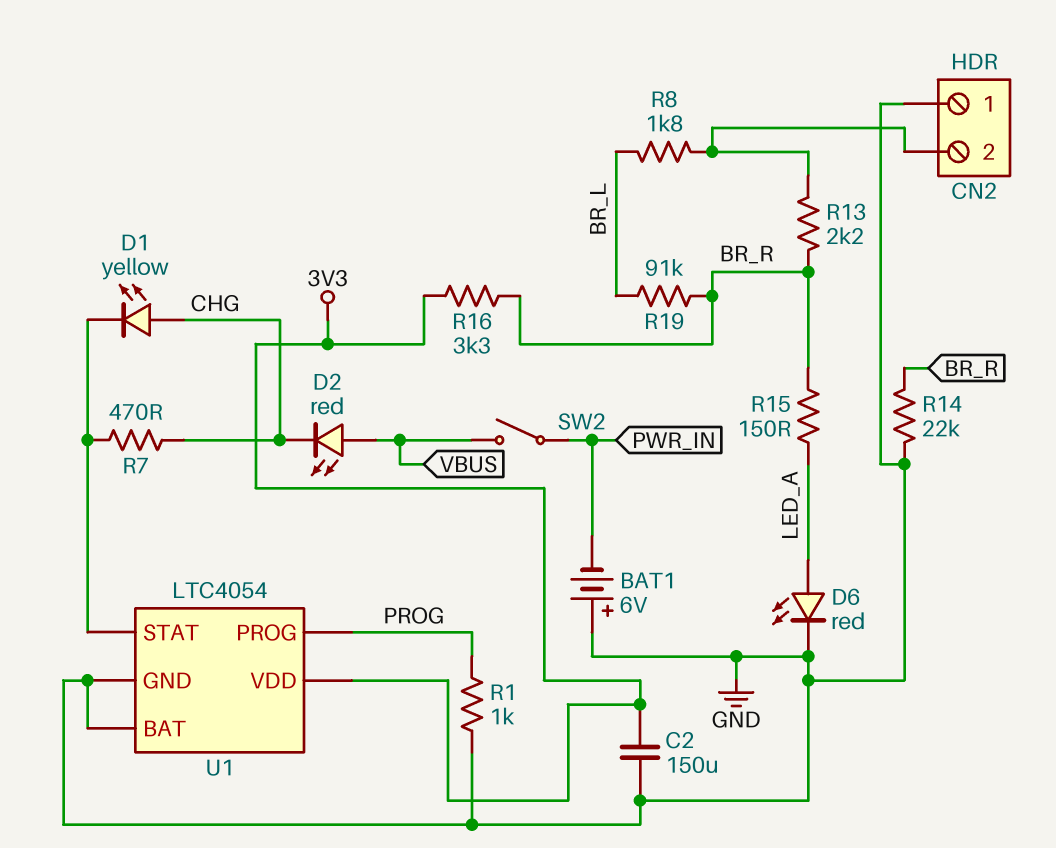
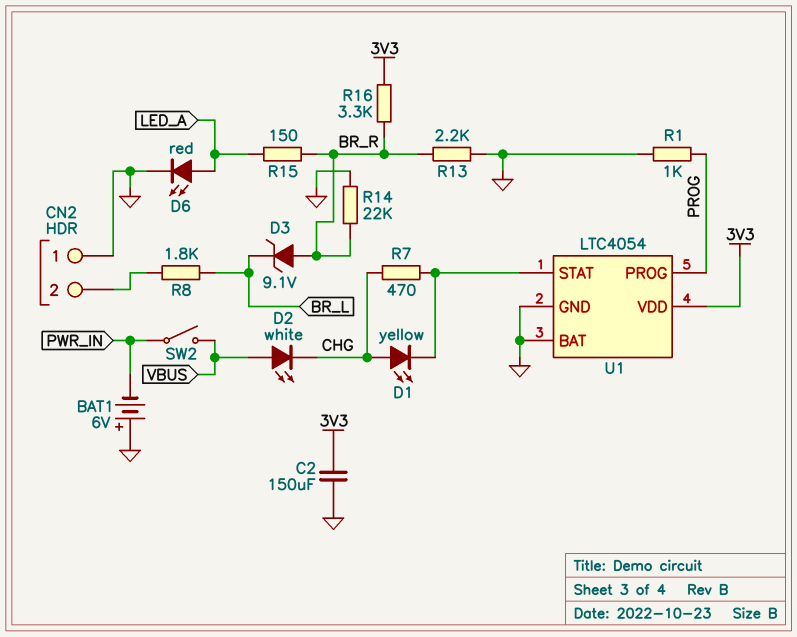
D2: LED red (A VBUS, K CHG) -> LED white (A VBUS, K CHG)
D3: none -> zener 9.1V (A BR_R, K BR_L)
R13: 2.2k (BR_R, CN2/2) -> 2.2k (BR_R, GND)
R19: 91k (BR_L, BR_R) -> none

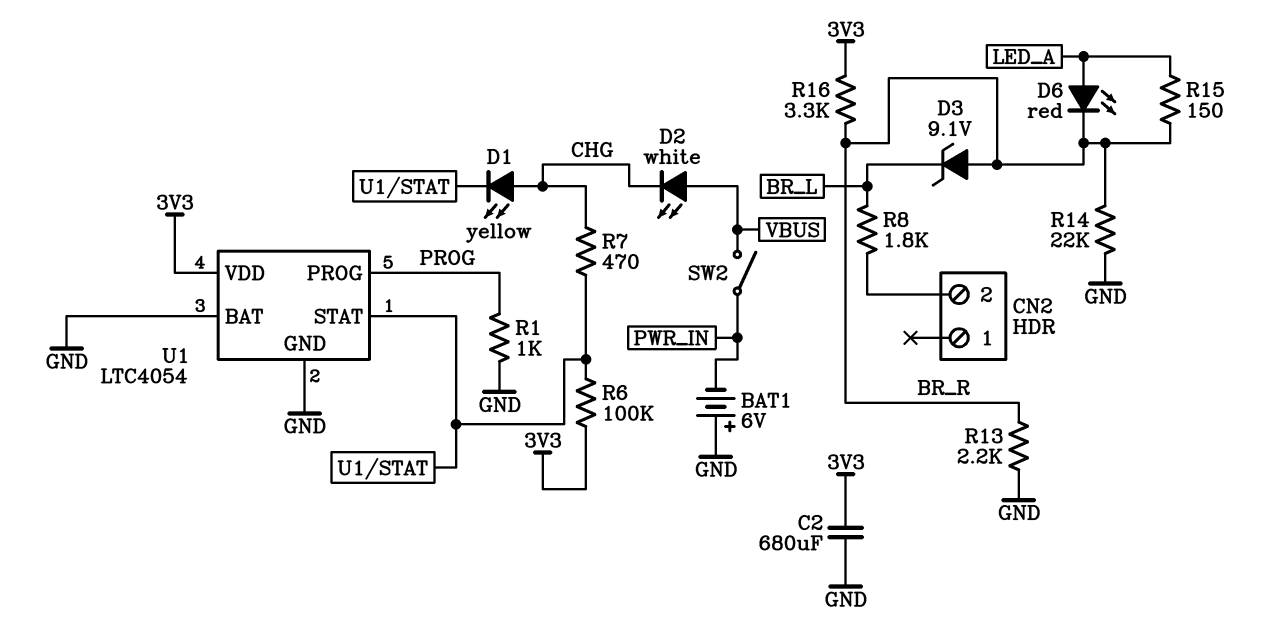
C2: 150uF (3V3, GND) -> 680uF (3V3, GND)
CN2 pin 1: GND -> none
D6: LED red (A LED_A, K GND) -> LED red (A LED_A, K BR_R)
R6: none -> 100k (3V3, U1/STAT)

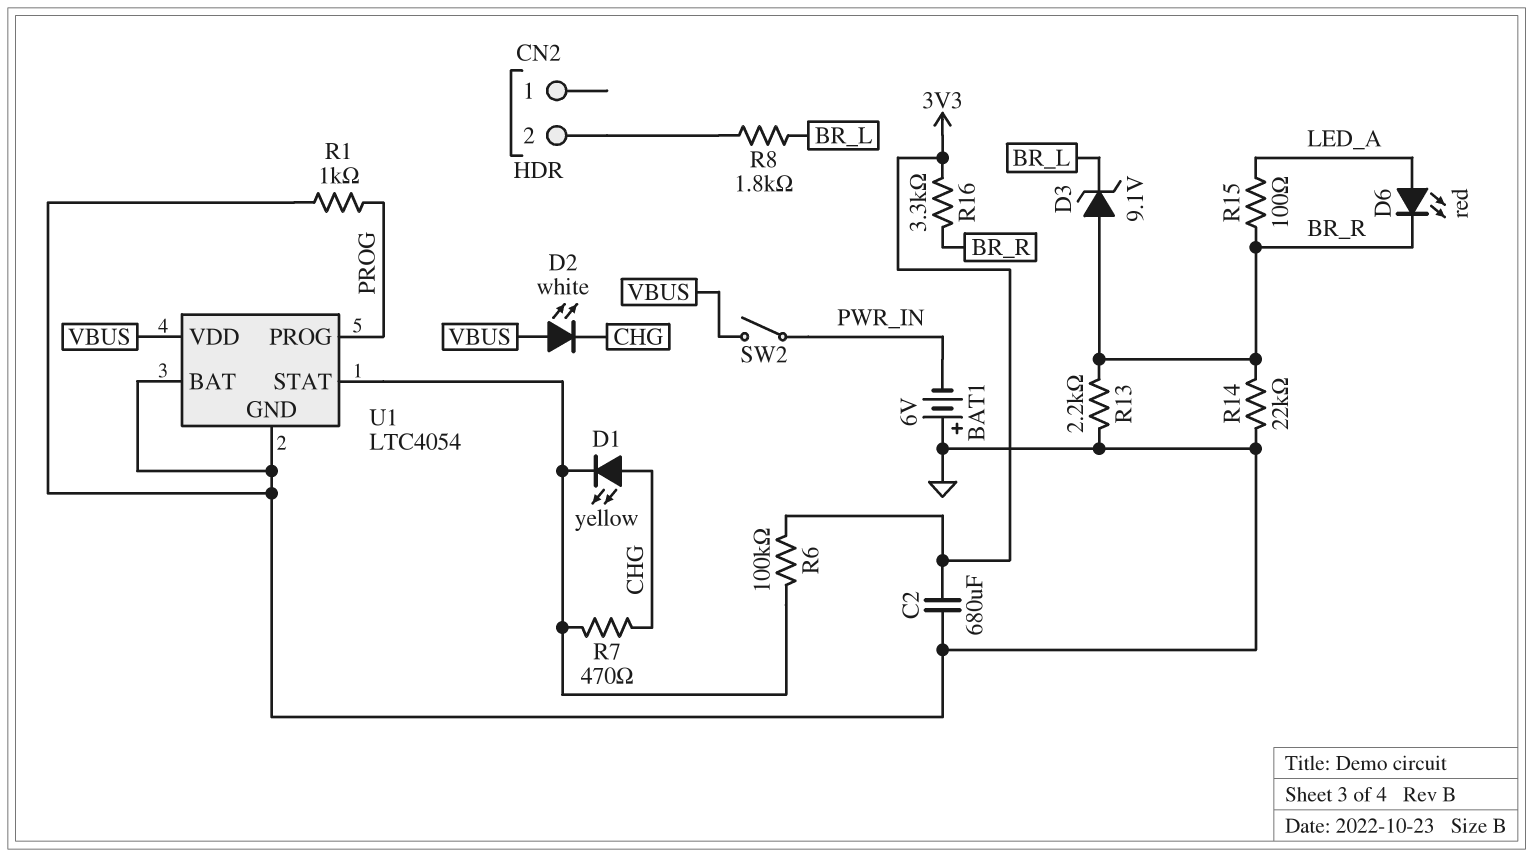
R15: 150 (BR_R, LED_A) -> 100 (BR_R, LED_A)
U1 pin VDD: 3V3 -> VBUS

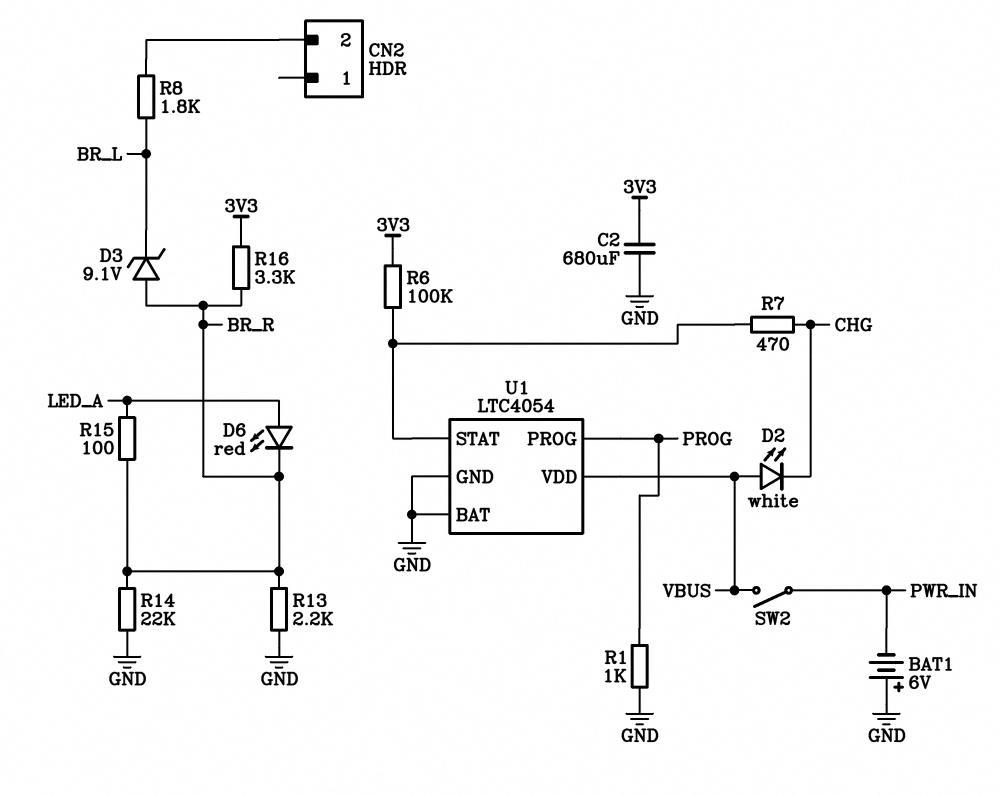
D1: LED yellow (A CHG, K U1/STAT) -> none

